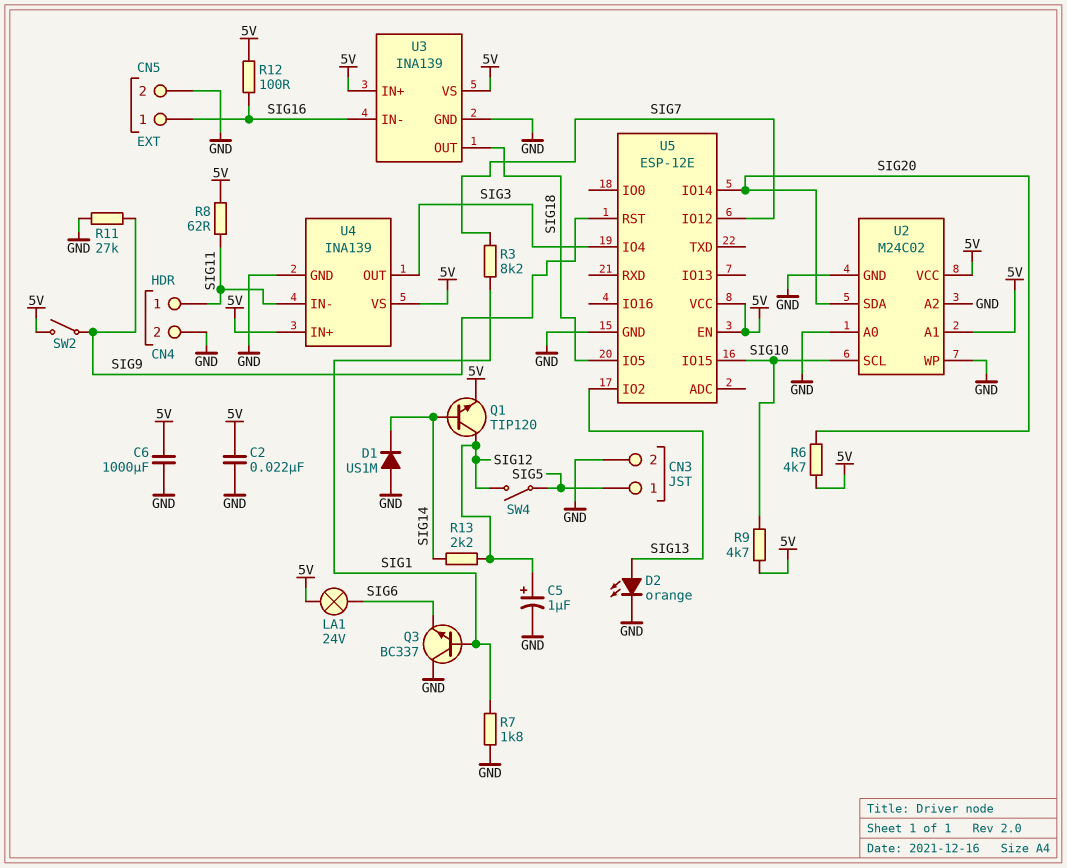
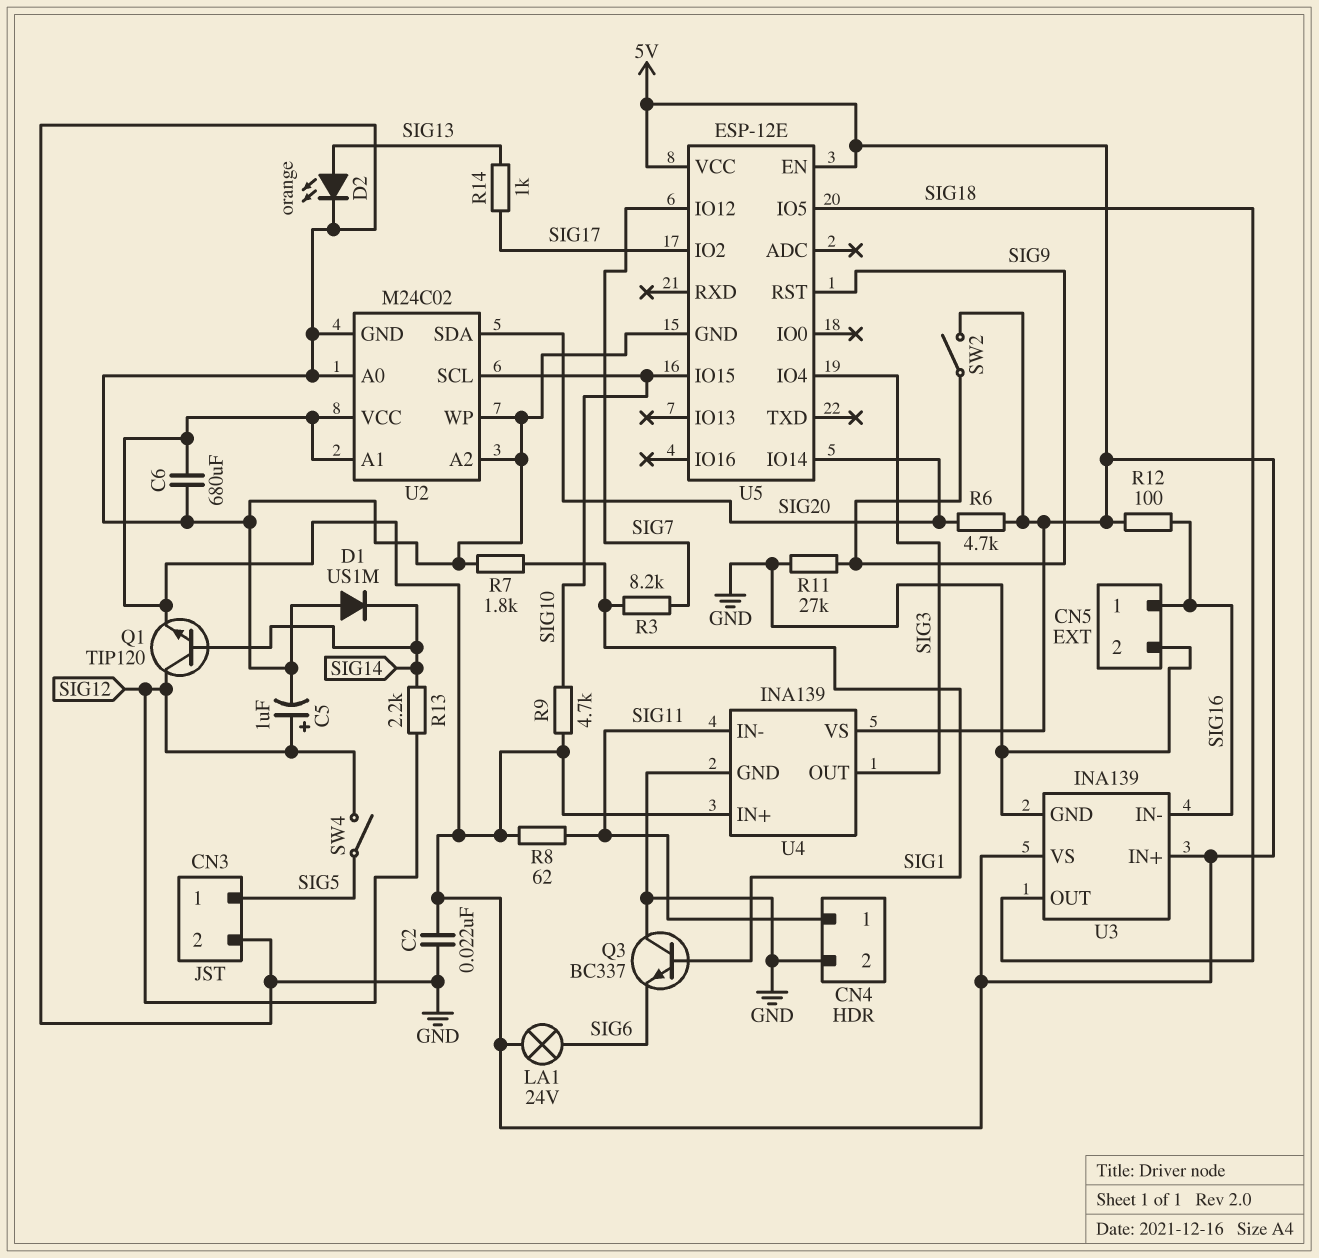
C6: 1000uF (5V, GND) -> 680uF (5V, GND)
R14: none -> 1k (SIG13, SIG17)
U5 pin IO2: SIG13 -> SIG17

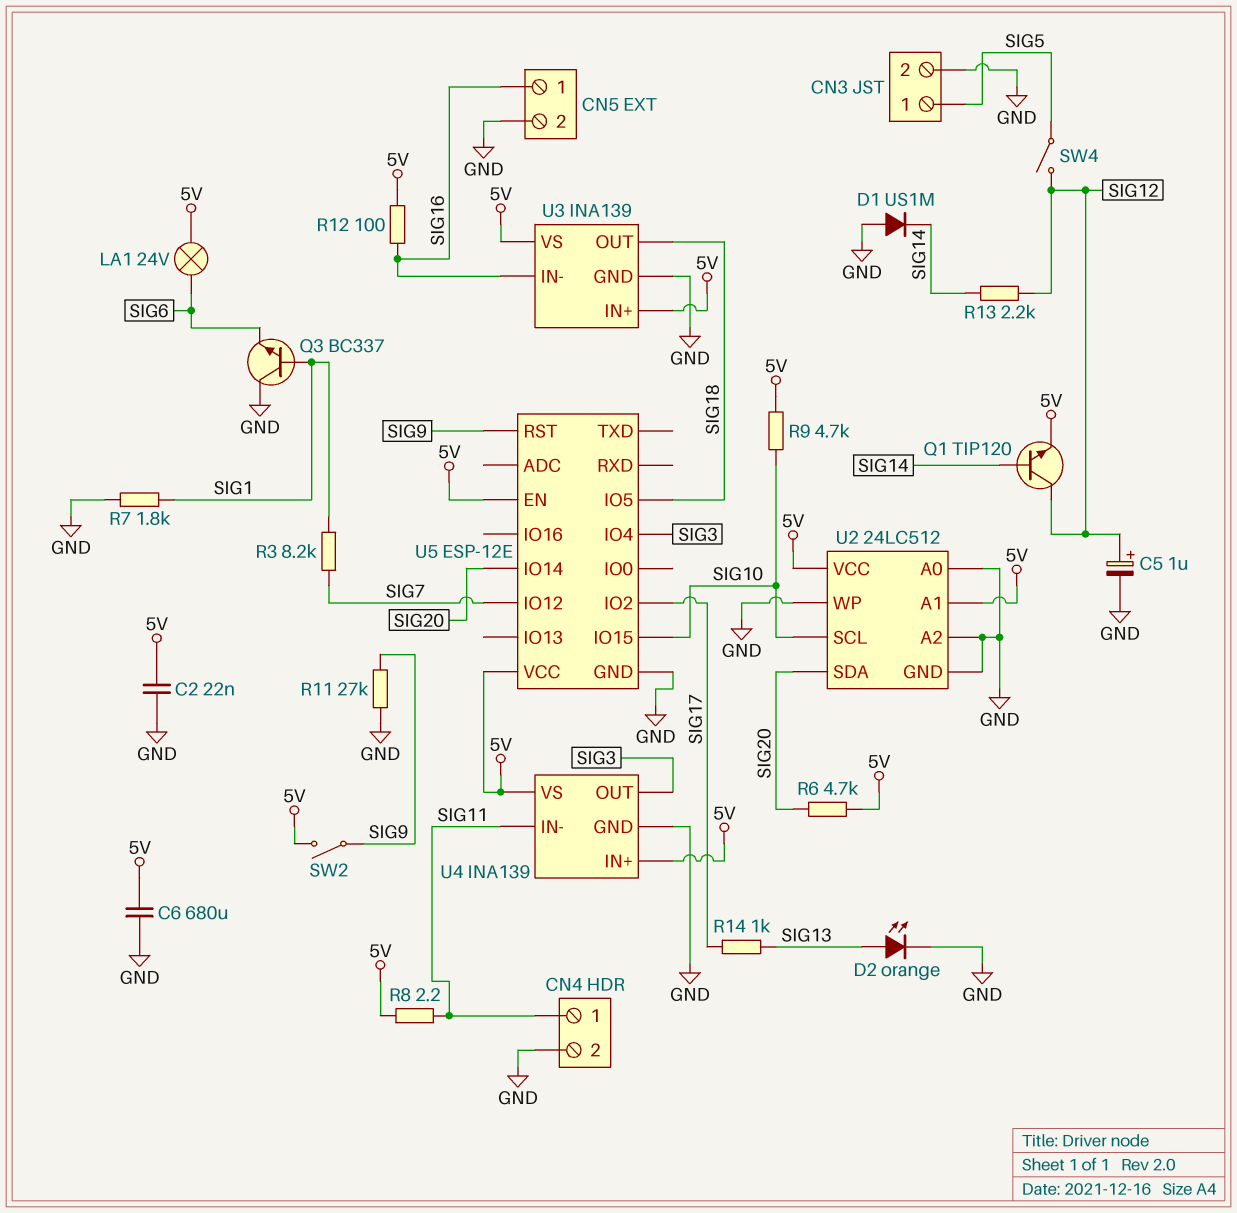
R8: 62 (5V, SIG11) -> 2.2 (5V, SIG11)
U2: M24C02 -> 24LC512

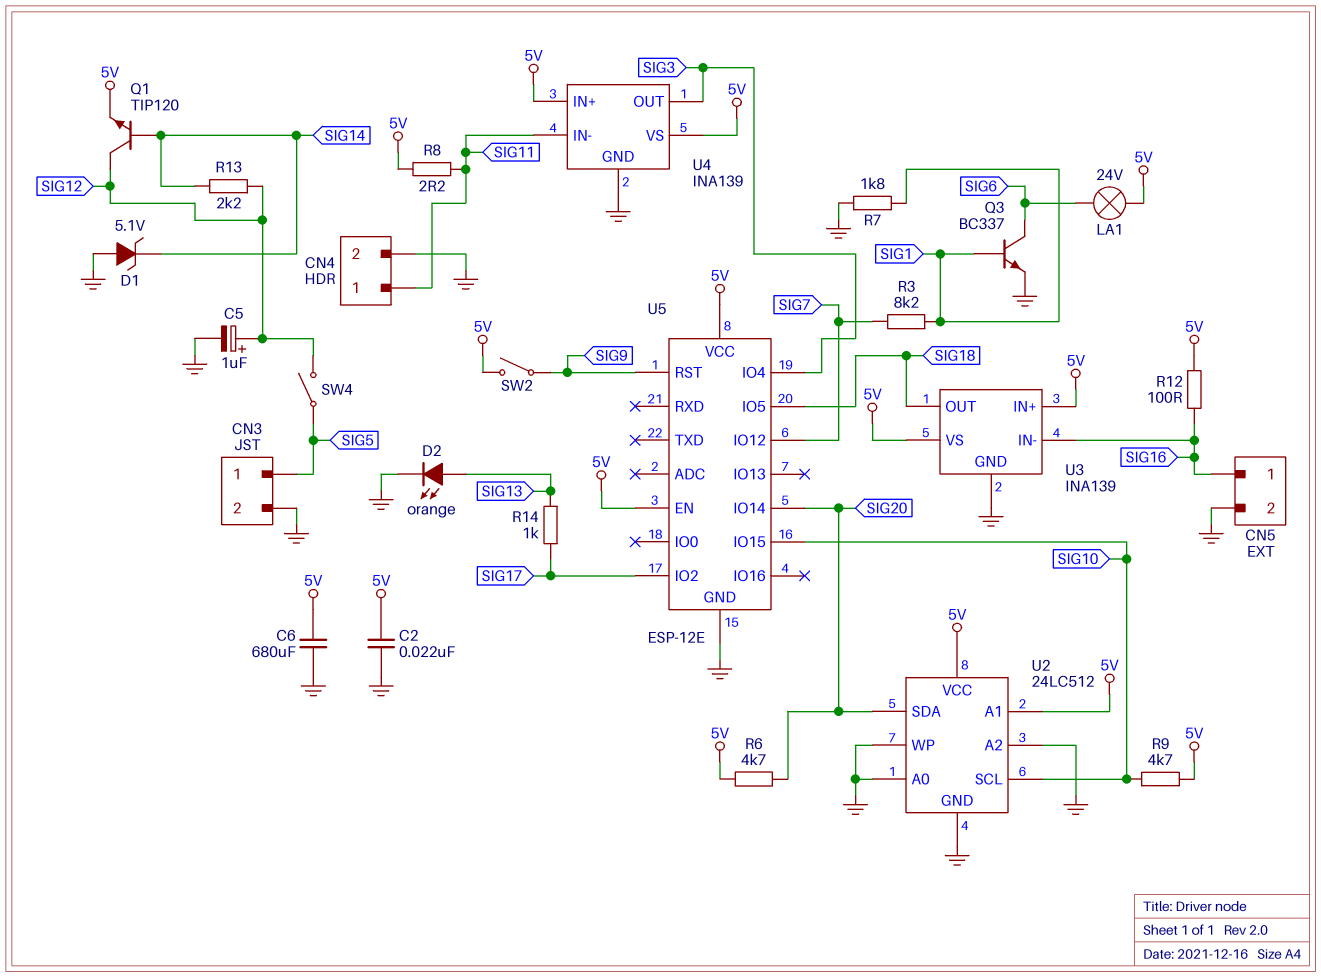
D1: diode US1M (A GND, K SIG14) -> zener 5.1V (A GND, K SIG14)
Q3: NPN BC337 (B SIG1, C GND, E SIG6) -> NPN BC337 (B SIG1, C SIG6, E GND)
R11: 27k (GND, SIG9) -> none

